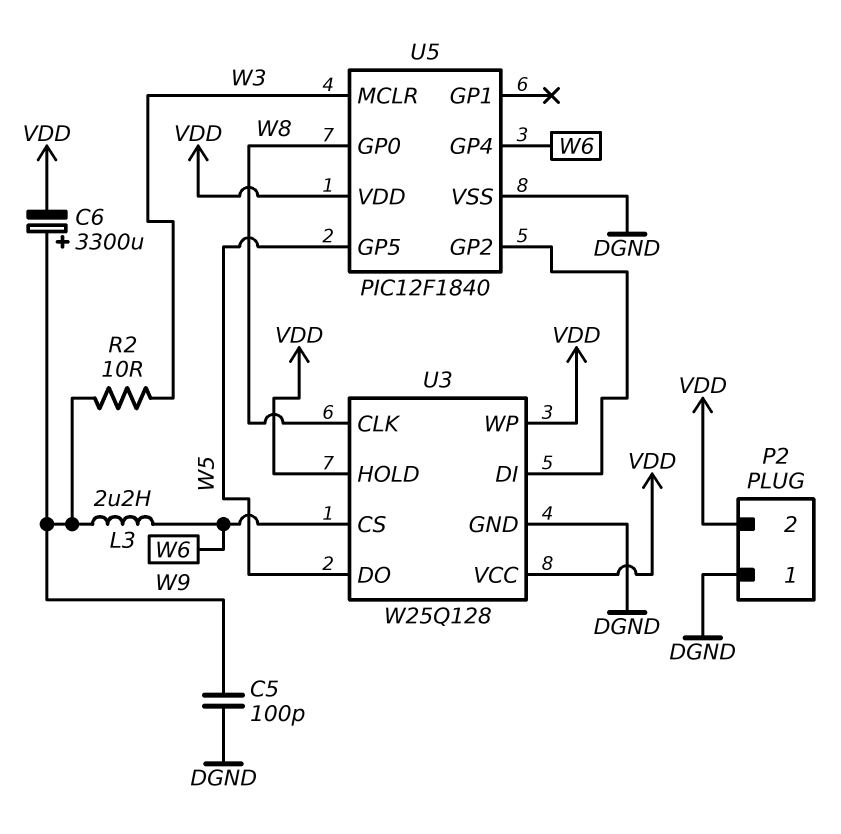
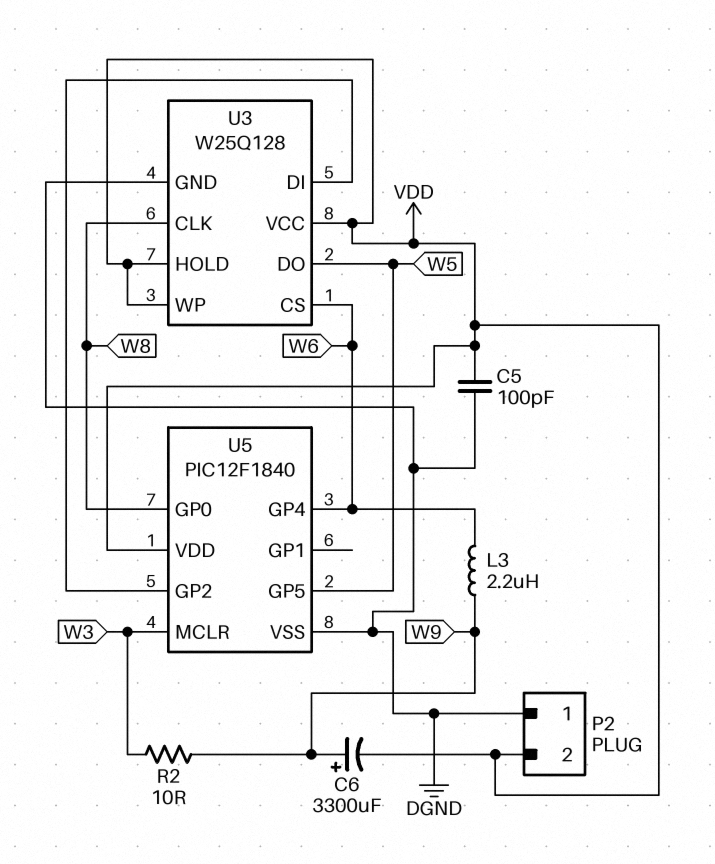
C5: 100pF (DGND, W9) -> 100pF (DGND, VDD)

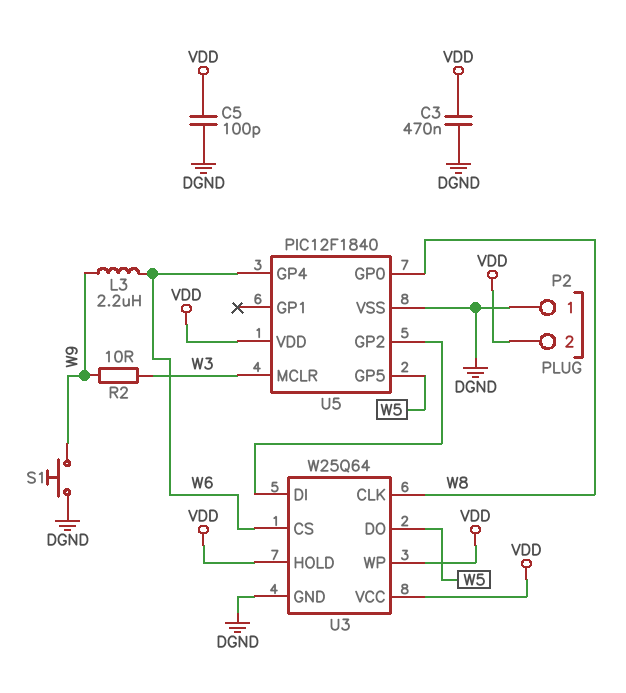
C3: none -> 470nF (DGND, VDD)
C6: 3300uF (plus W9, minus VDD) -> none
S1: none -> button (DGND, W9)
U3: W25Q128 -> W25Q64

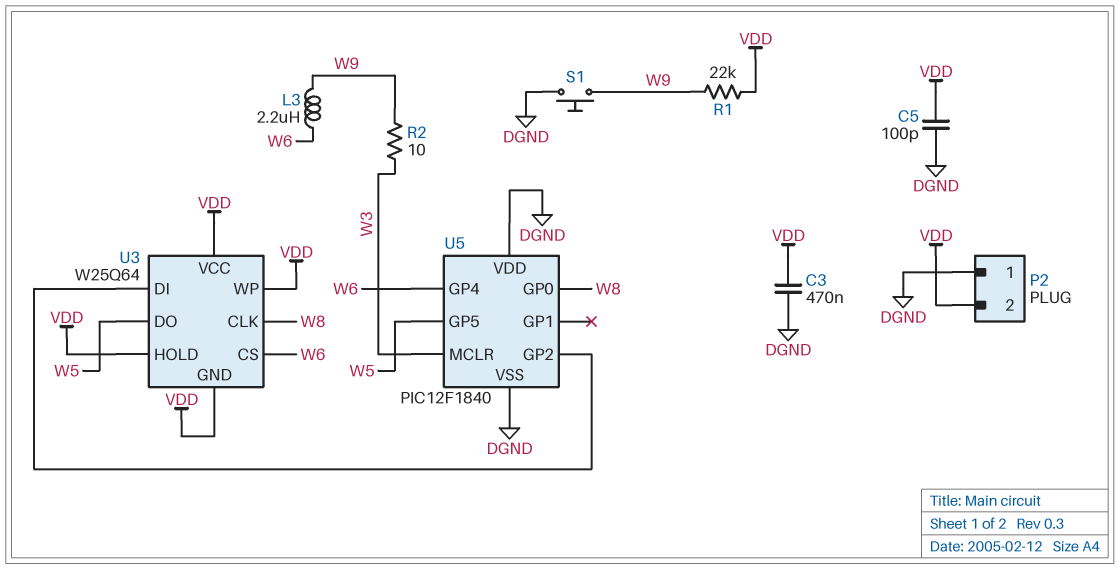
R1: none -> 22k (VDD, W9)
U3 pin GND: DGND -> VDD
U5 pin VDD: VDD -> DGND

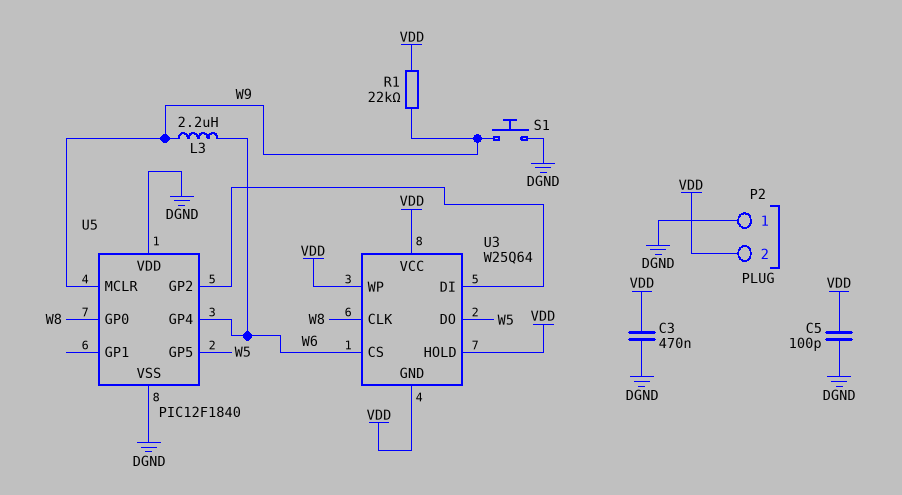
R2: 10 (W3, W9) -> none
U5 pin MCLR: W3 -> W9

